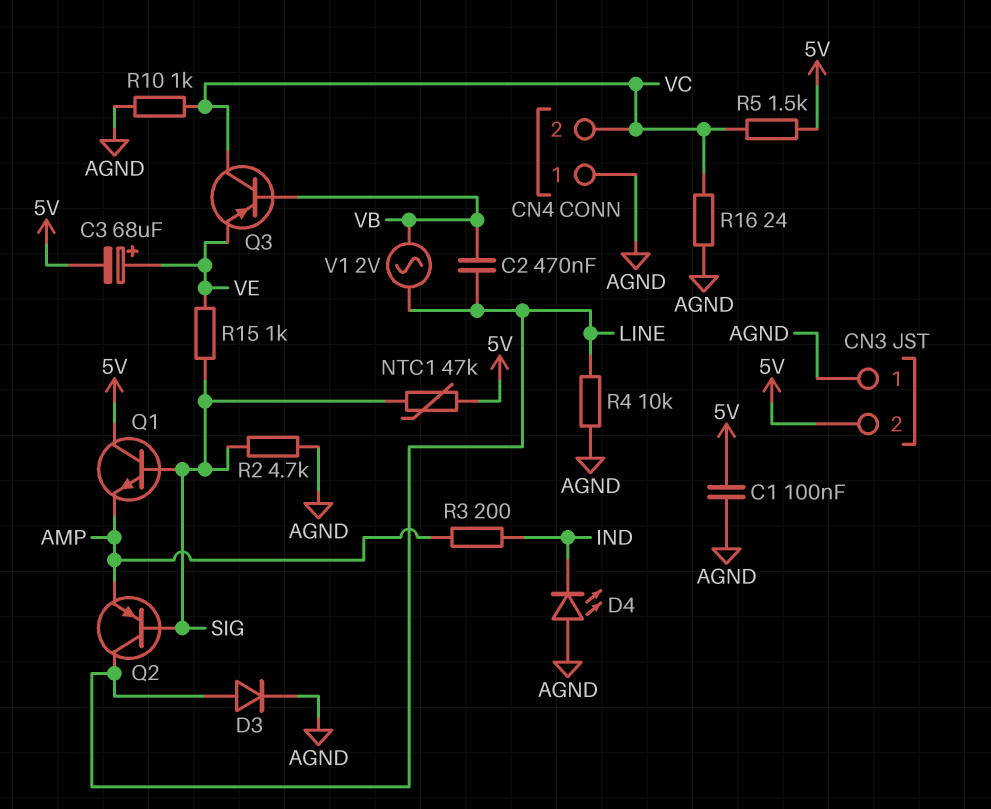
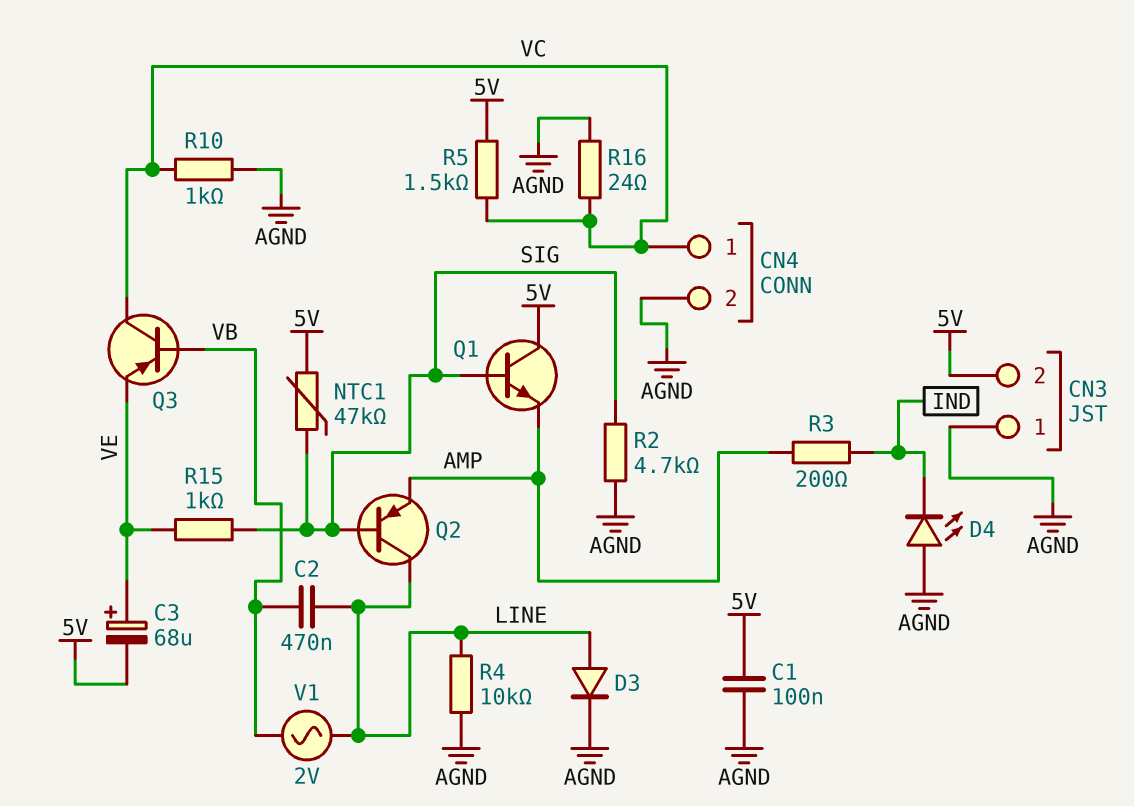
CN4 pin 1: AGND -> VC
CN4 pin 2: VC -> AGND

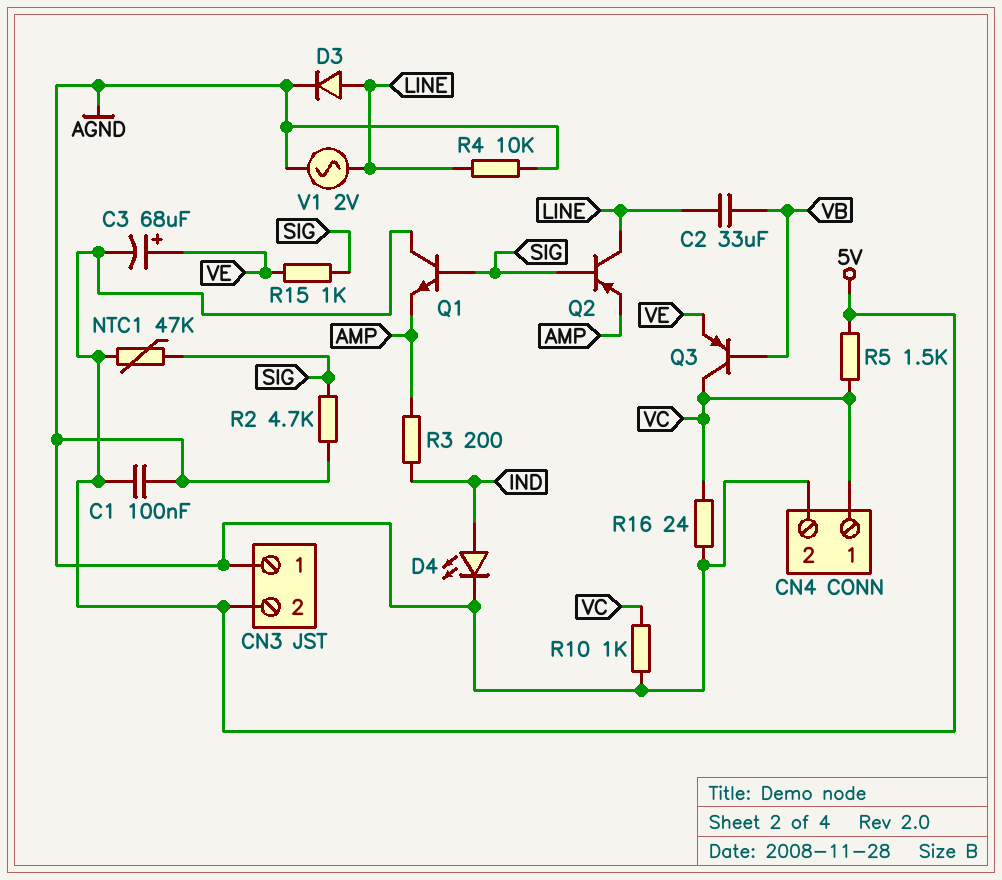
C2: 470nF (LINE, VB) -> 33uF (LINE, VB)
D4: LED (A AGND, K IND) -> LED (A IND, K AGND)
V1: AC 2V (LINE, VB) -> AC 2V (AGND, LINE)

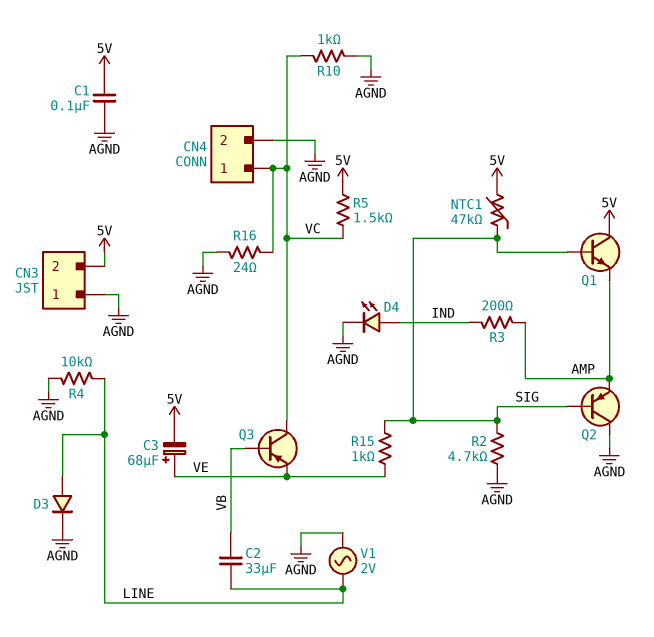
Q2: PNP (B SIG, C LINE, E AMP) -> PNP (B SIG, C AGND, E AMP)

